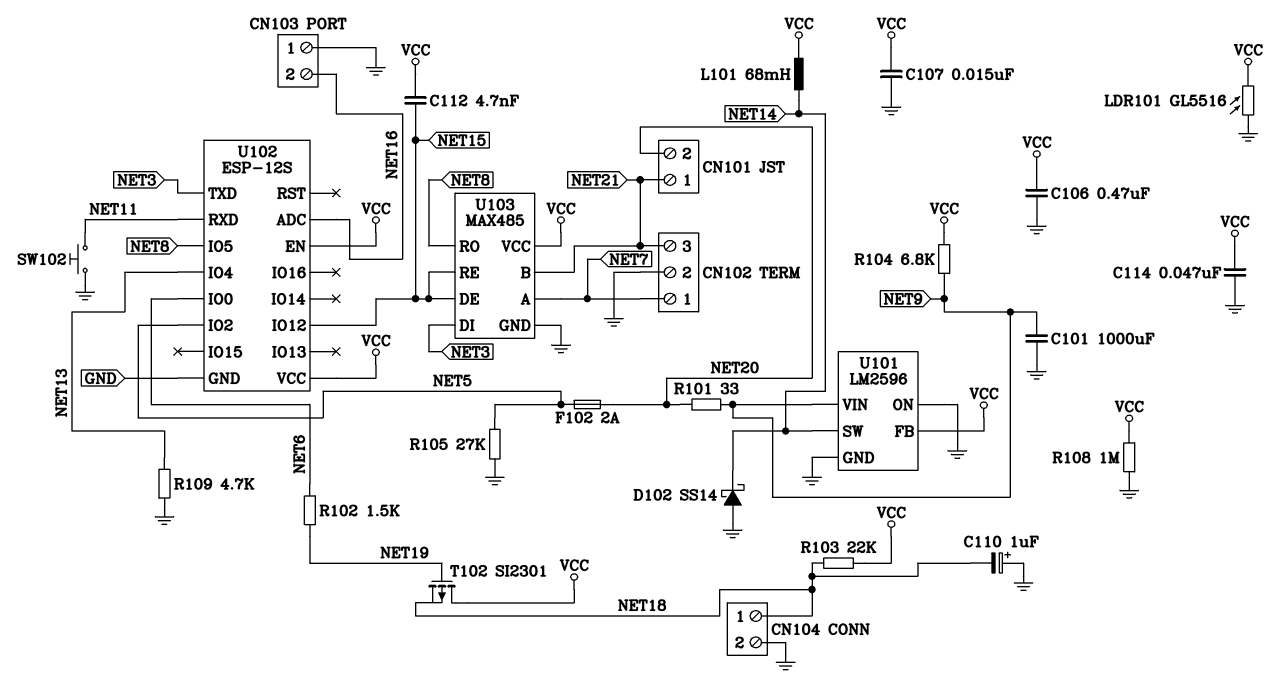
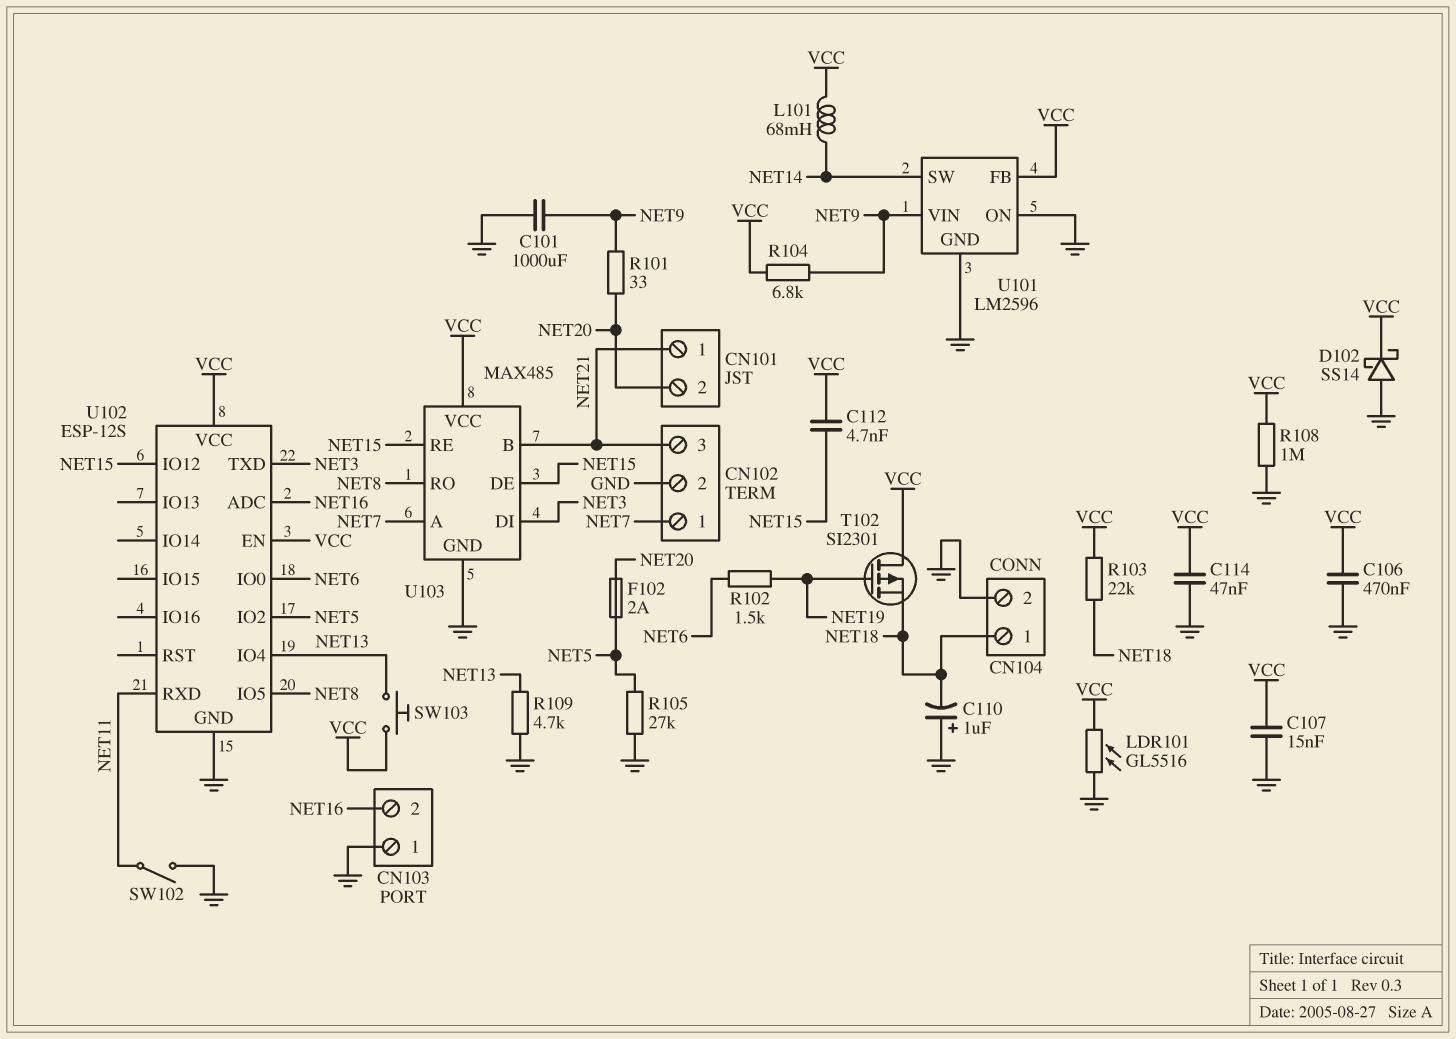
D102: schottky SS14 (A GND, K NET14) -> schottky SS14 (A GND, K VCC)
SW102: button (GND, NET11) -> switch (GND, NET11)
SW103: none -> button (NET13, VCC)

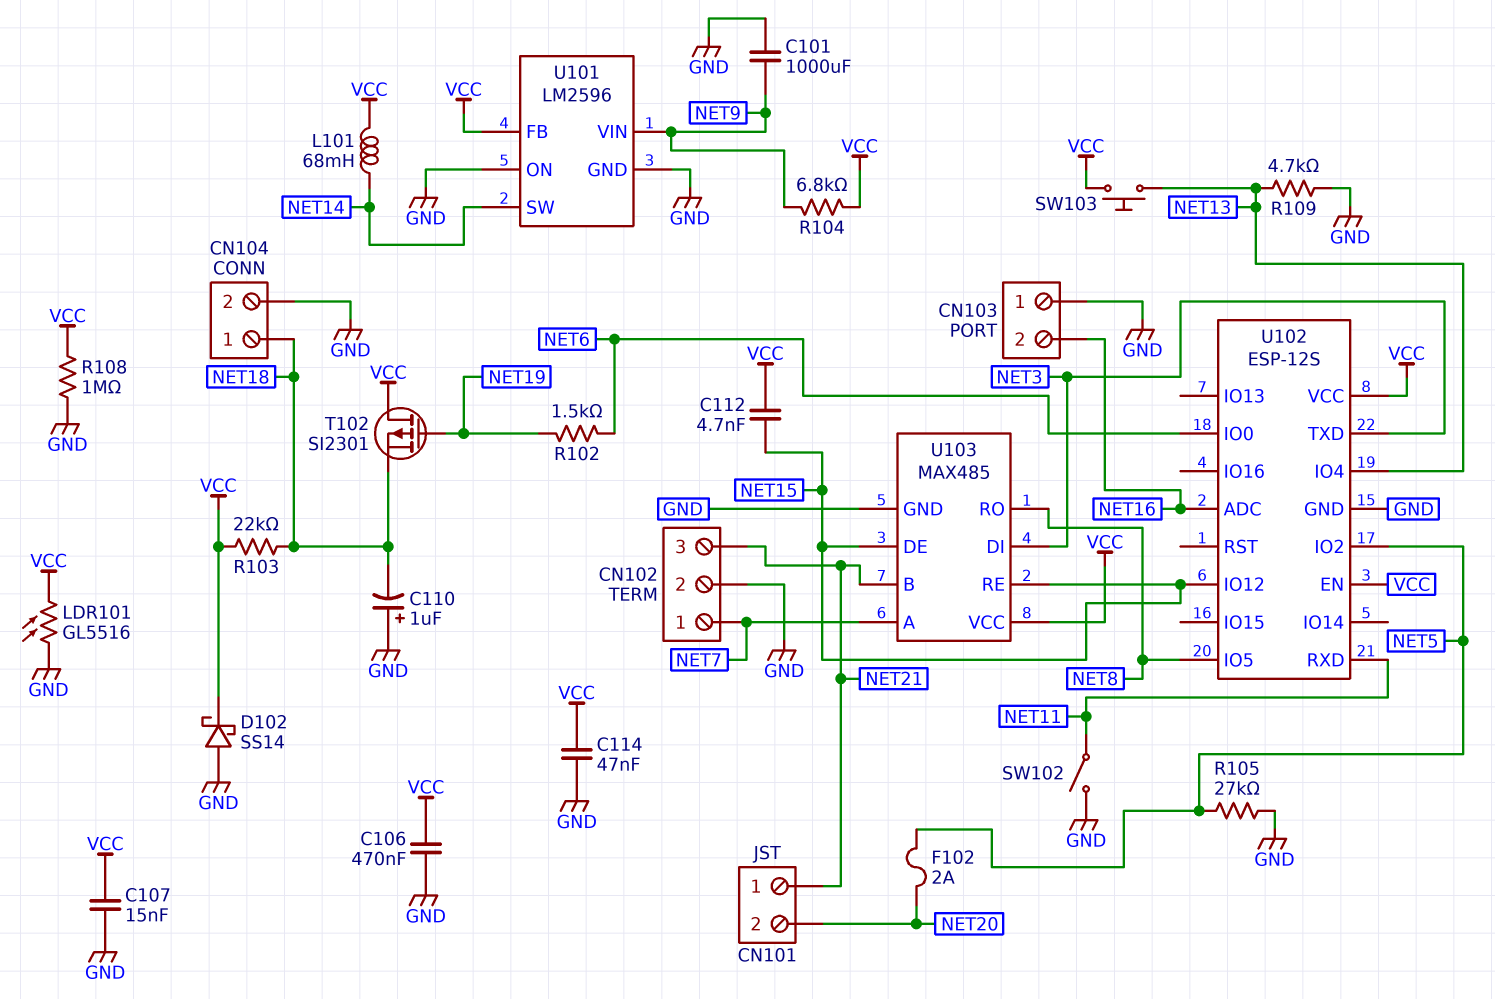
R101: 33 (NET9, NET20) -> none

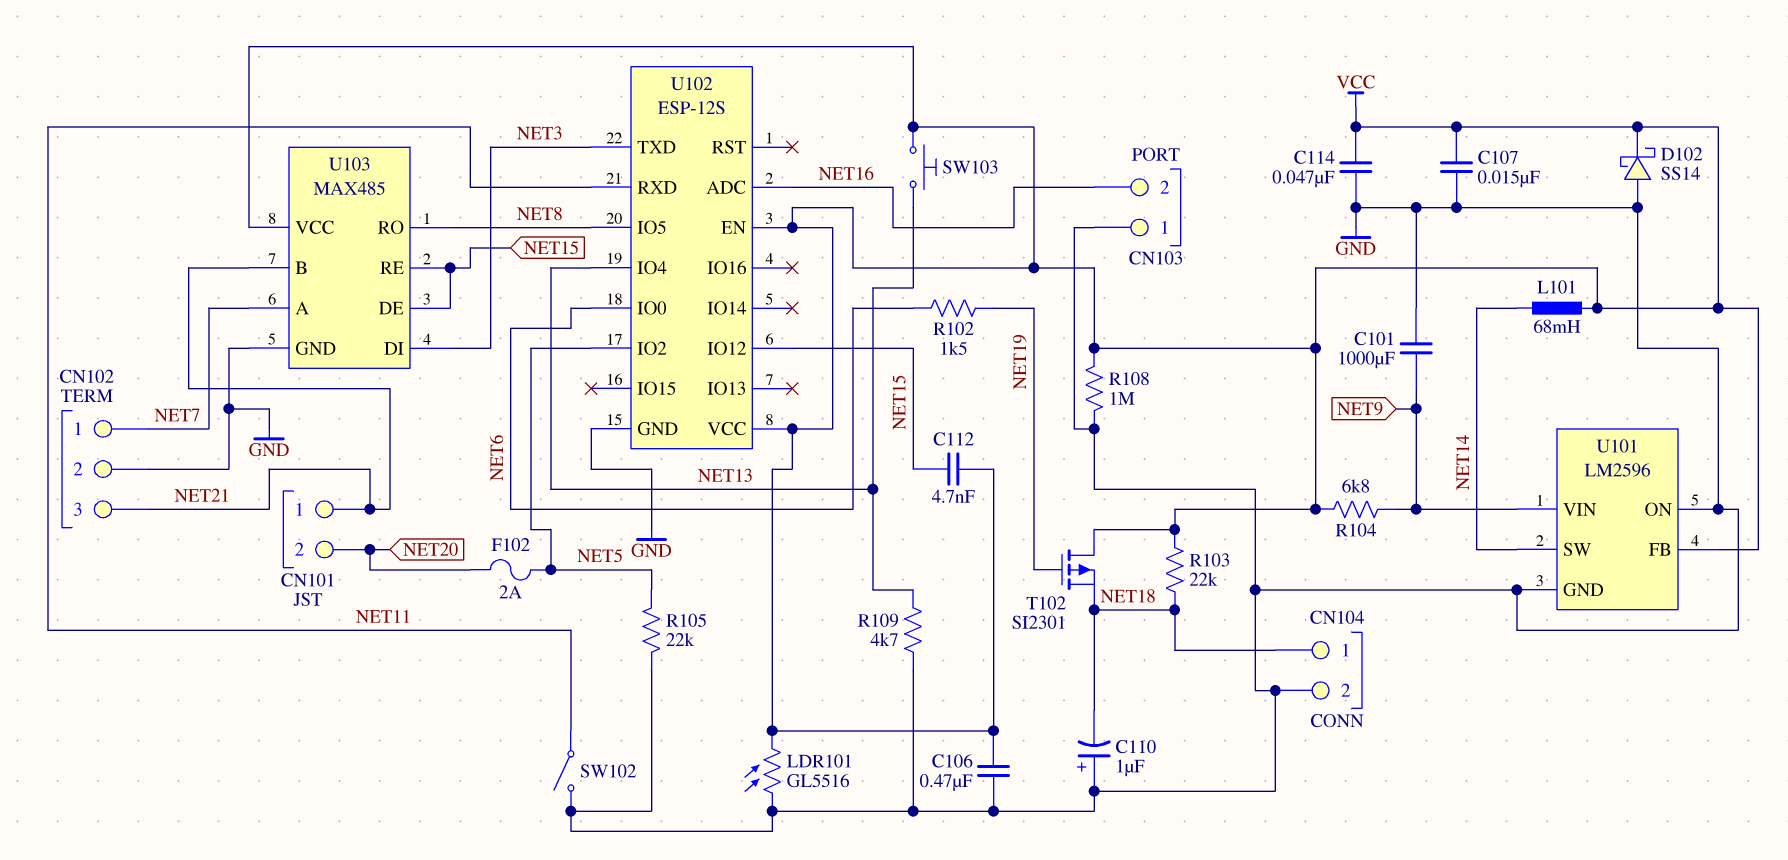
R105: 27k (GND, NET5) -> 22k (GND, NET5)

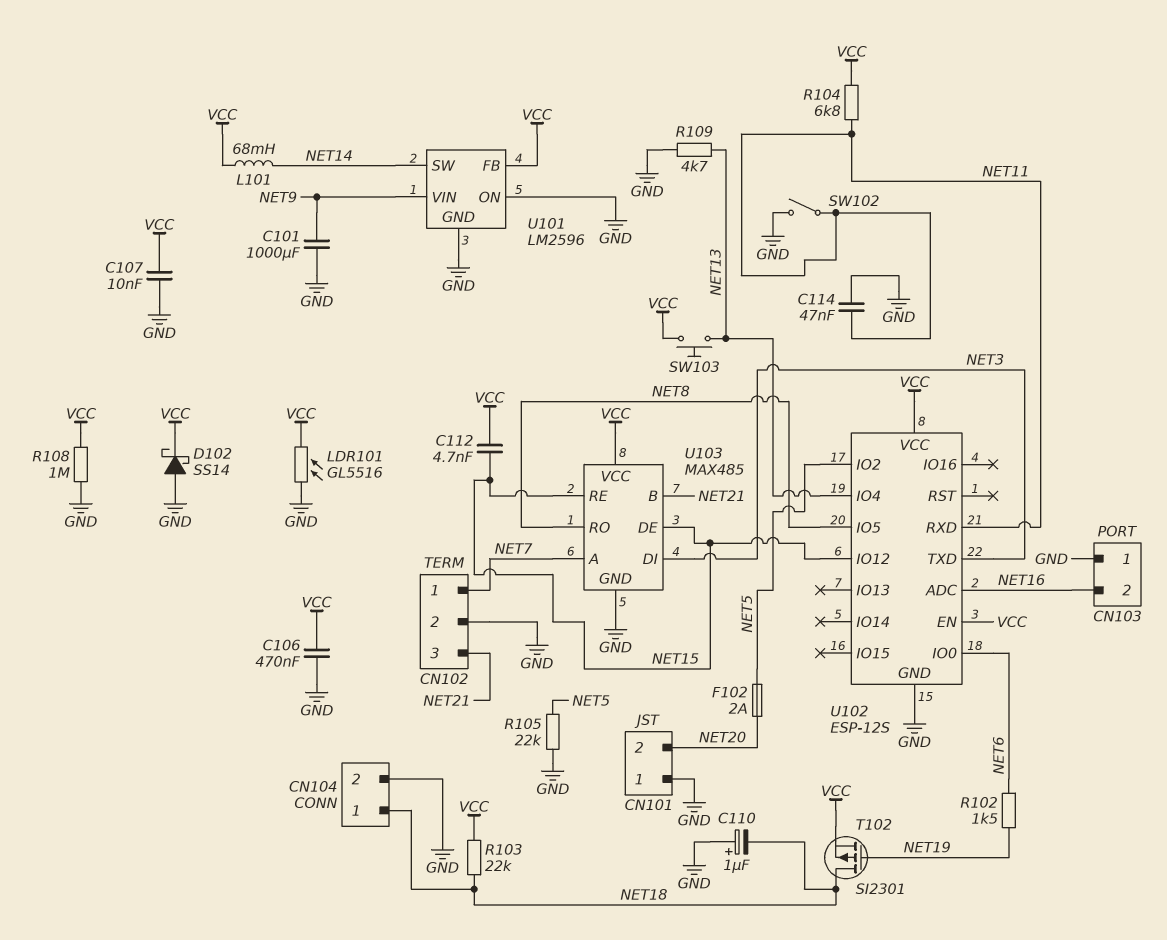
C107: 15nF (GND, VCC) -> 10nF (GND, VCC)
C114: 47nF (GND, VCC) -> 47nF (GND, NET11)
CN101 pin 1: NET21 -> GND
R104: 6.8k (NET9, VCC) -> 6.8k (NET11, VCC)
T102: PMOS SI2301 (G NET19, D VCC, S NET18) -> PMOS SI2301 (G NET19, D NET18, S VCC)

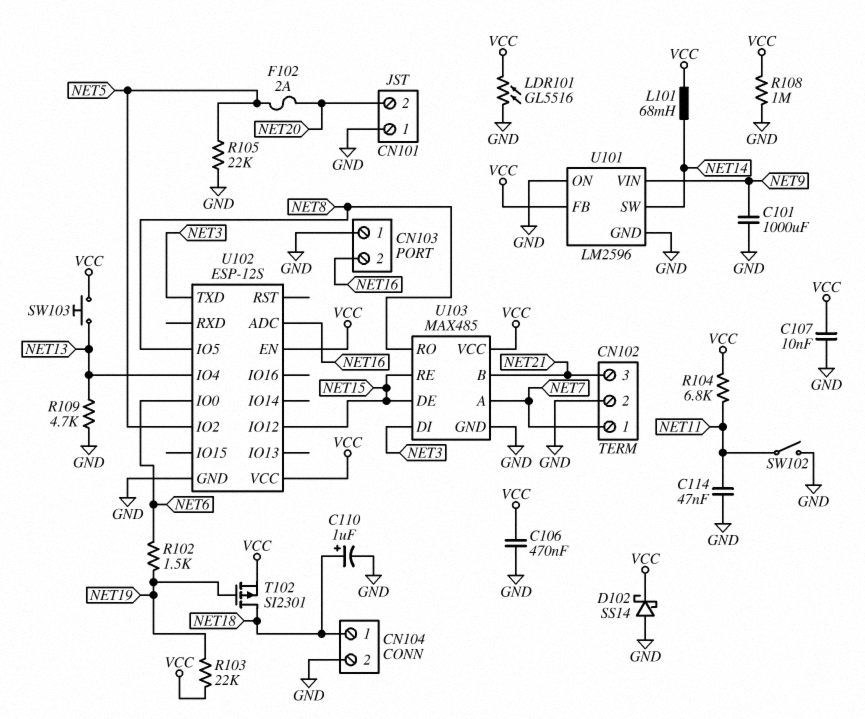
C110: 1uF (plus GND, minus NET18) -> 1uF (plus NET18, minus GND)
C112: 4.7nF (NET15, VCC) -> none
R103: 22k (NET18, VCC) -> 22k (NET19, VCC)
U102 pin RXD: NET11 -> none

